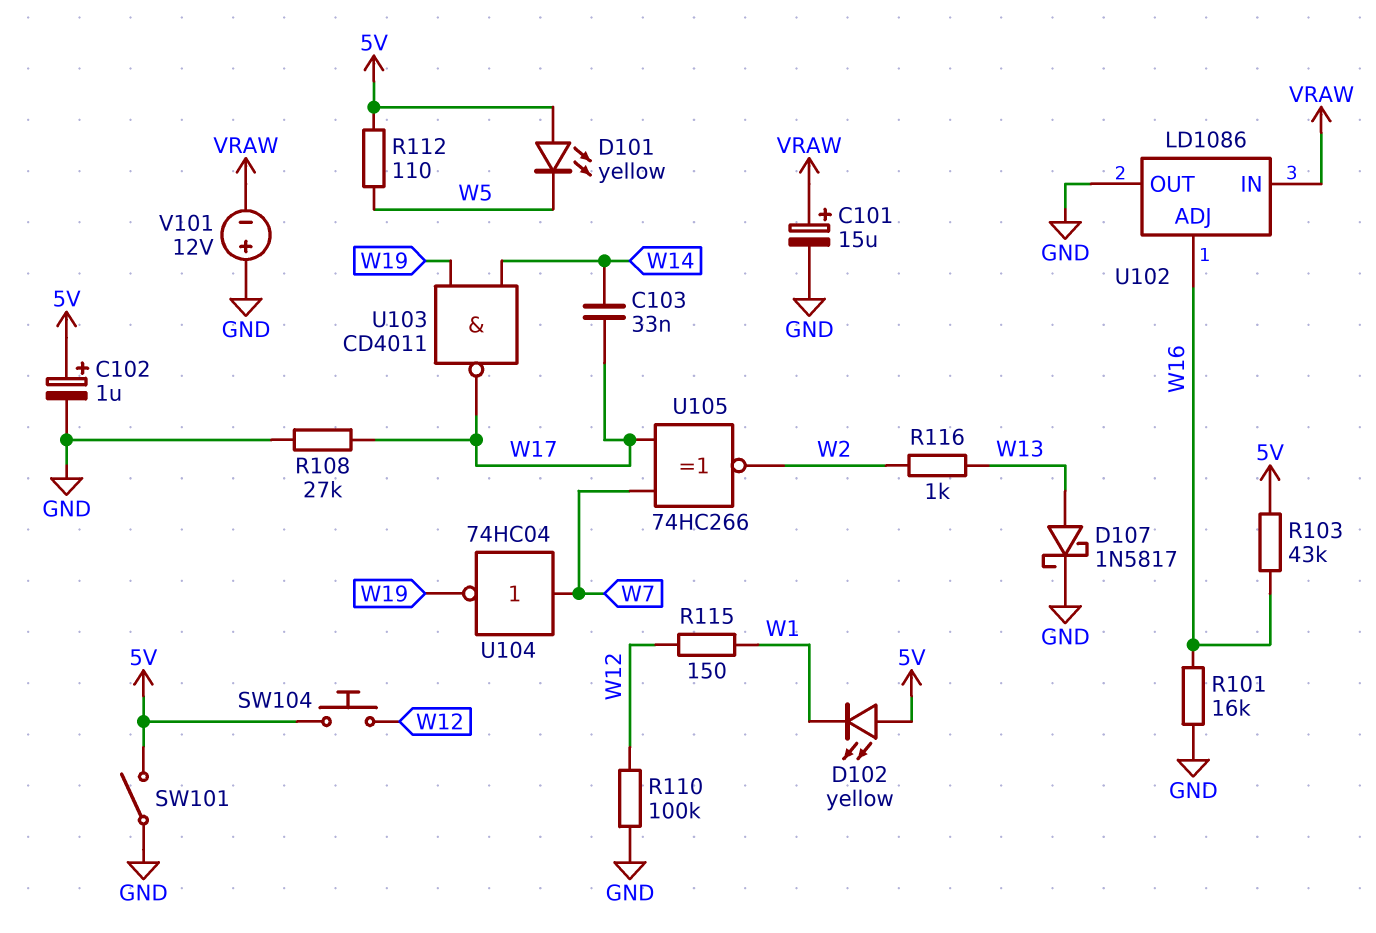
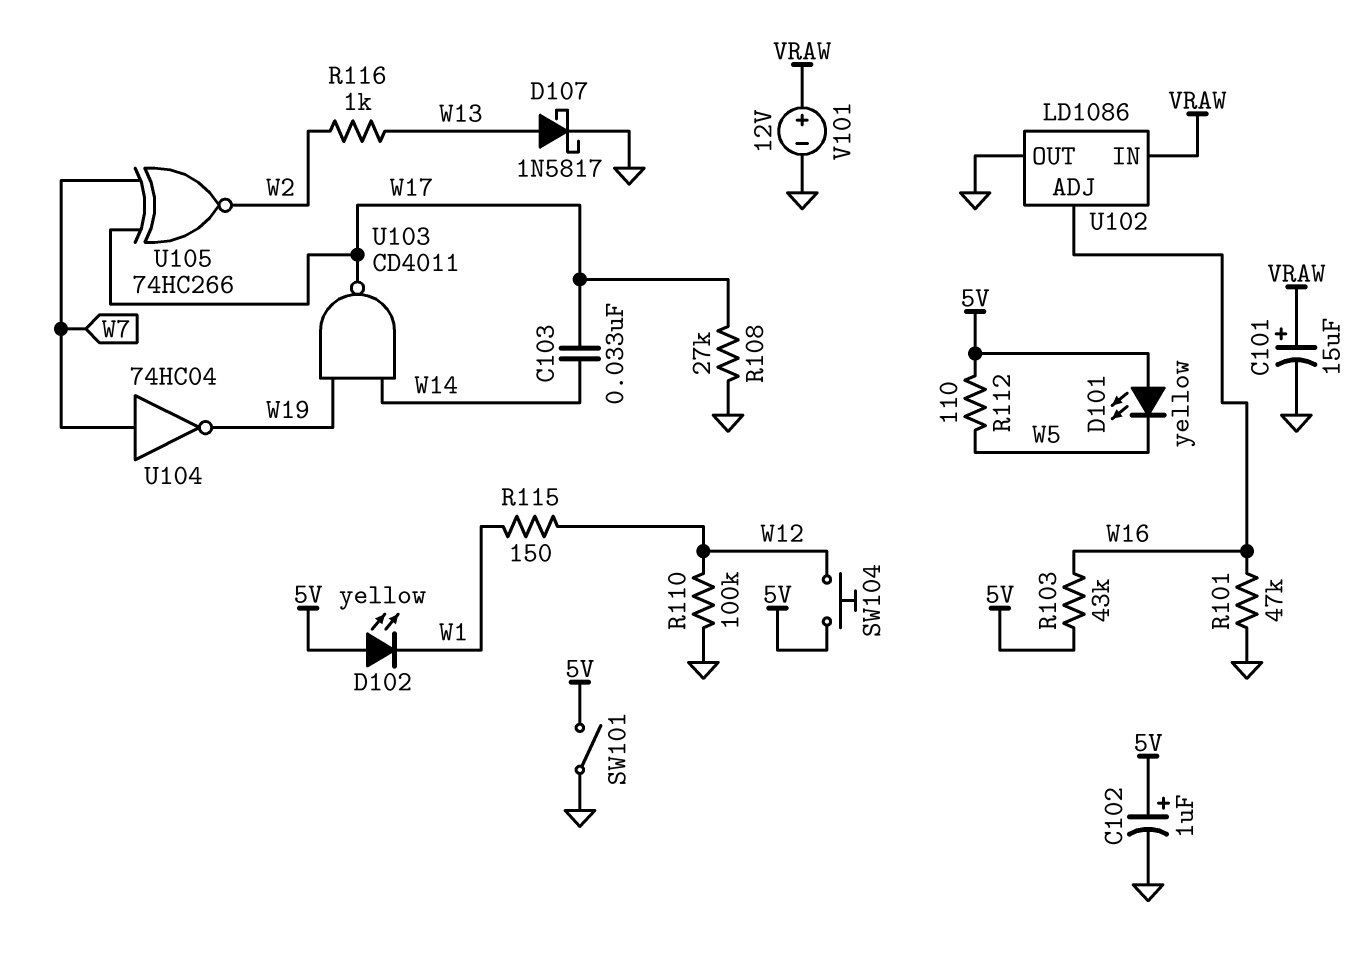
R101: 16k (GND, W16) -> 47k (GND, W16)
V101: 12V (plus GND, minus VRAW) -> 12V (plus VRAW, minus GND)

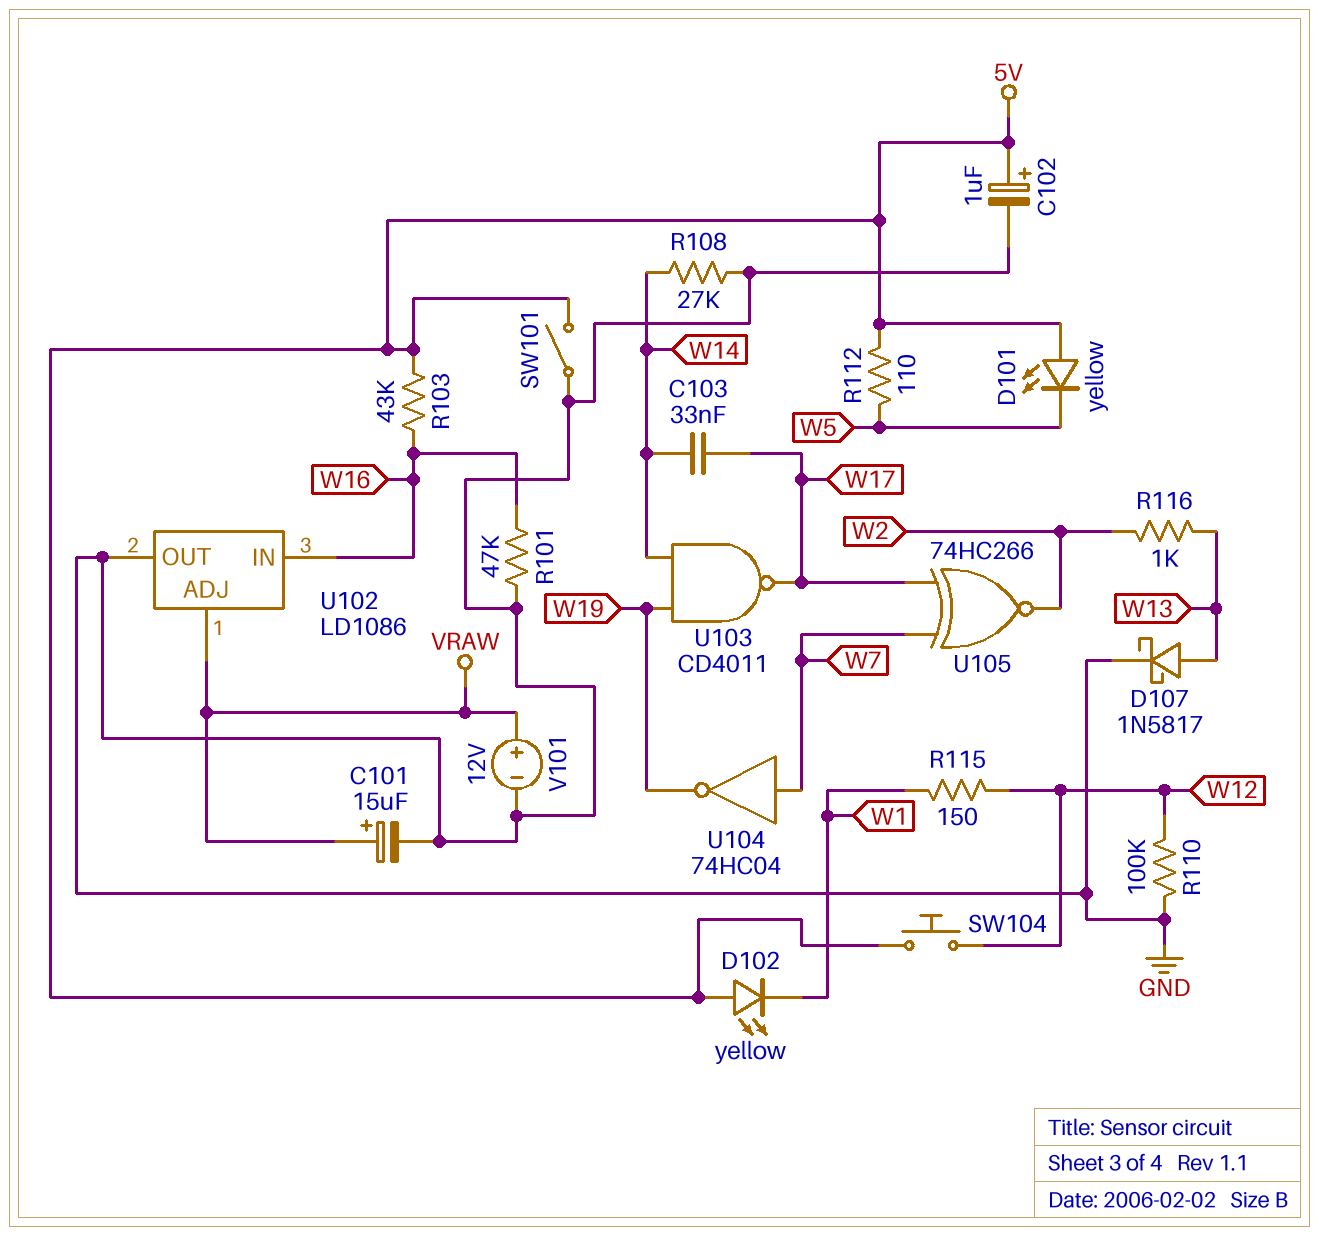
R108: 27k (GND, W17) -> 27k (GND, W14)
U102 pin ADJ: W16 -> VRAW
U102 pin IN: VRAW -> W16

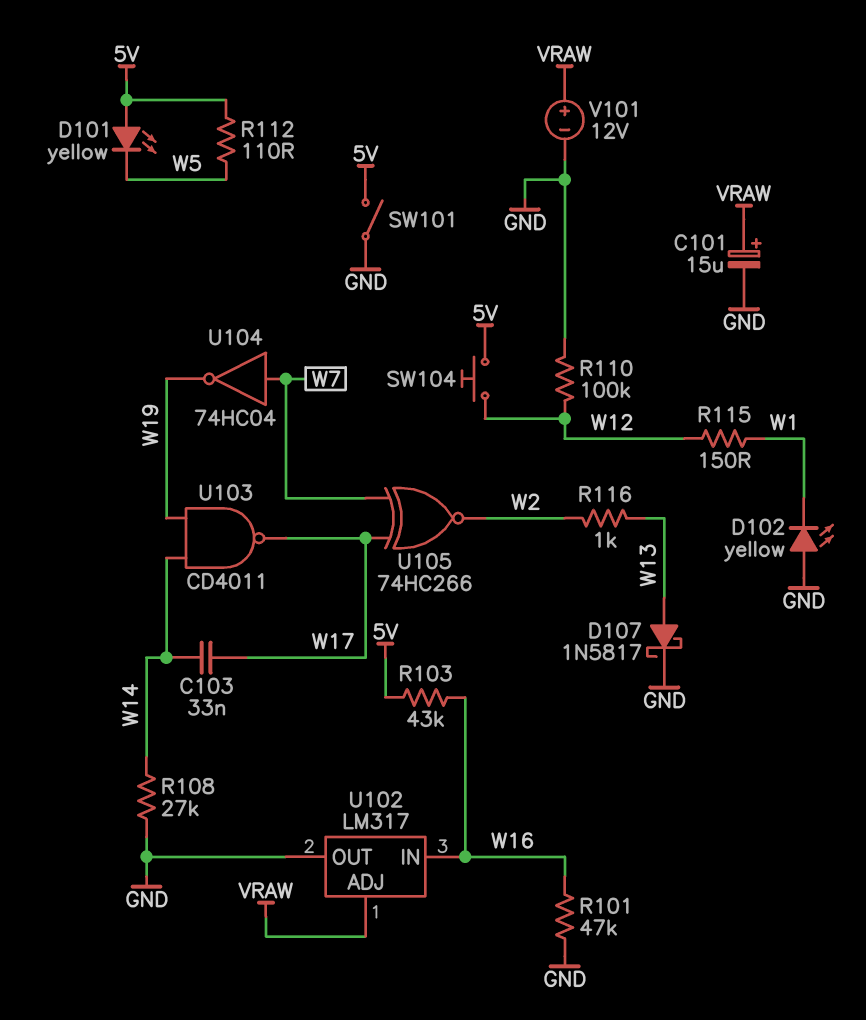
C102: 1uF (plus 5V, minus GND) -> none
D102: LED yellow (A 5V, K W1) -> LED yellow (A GND, K W1)
U102: LD1086 -> LM317

